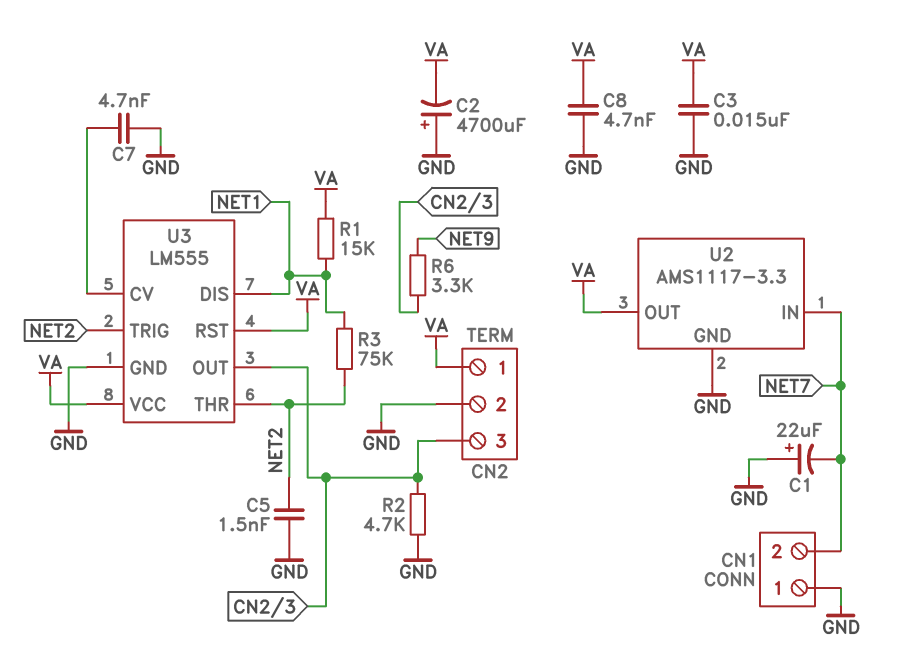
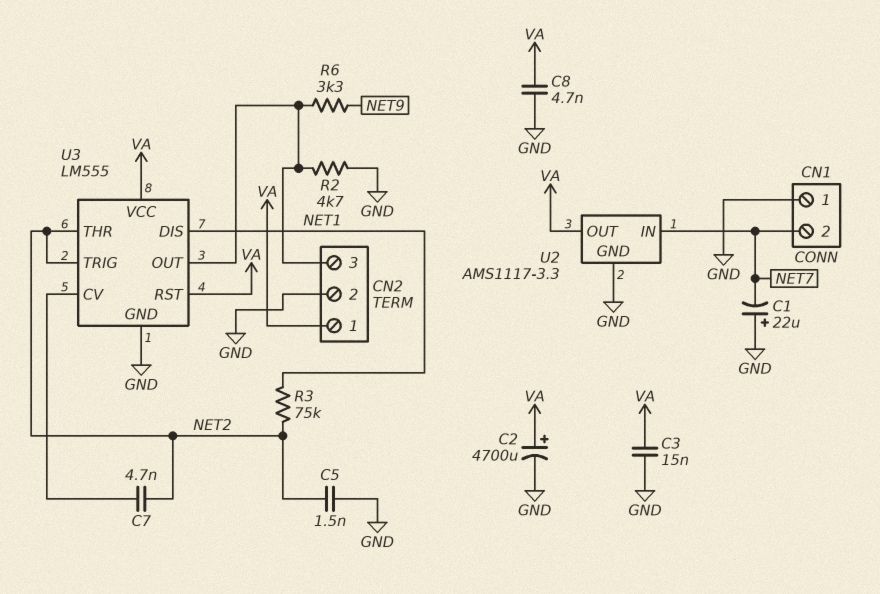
C2: 4700uF (plus GND, minus VA) -> 4700uF (plus VA, minus GND)
C7: 4.7nF (GND, U3/CV) -> 4.7nF (NET2, U3/CV)
R1: 15k (NET1, VA) -> none

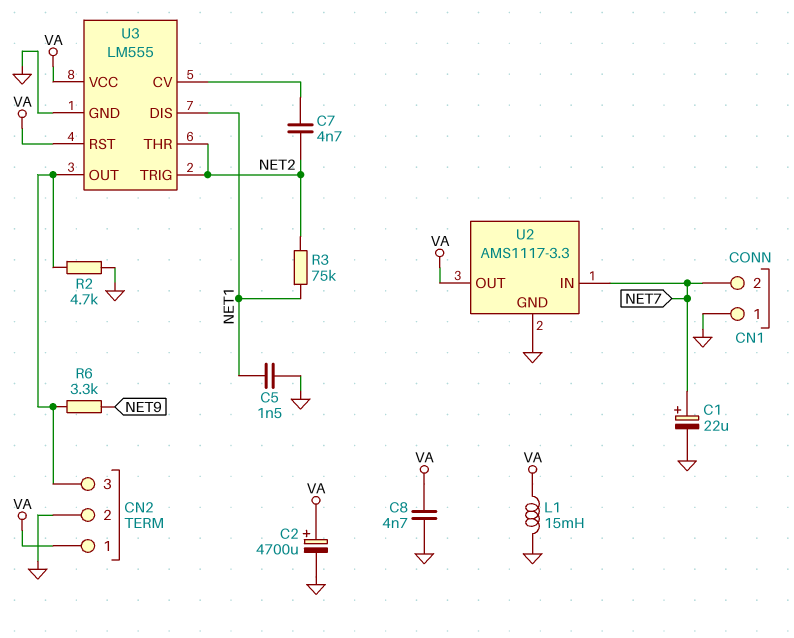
C1: 22uF (plus GND, minus NET7) -> 22uF (plus NET7, minus GND)
C3: 15nF (GND, VA) -> none
C5: 1.5nF (GND, NET2) -> 1.5nF (GND, NET1)
L1: none -> 15mH (GND, VA)

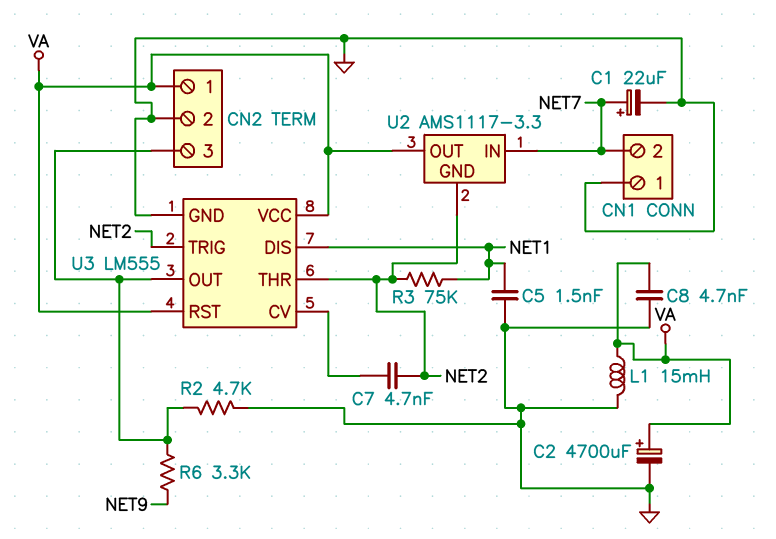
U2 pin GND: GND -> NET2

